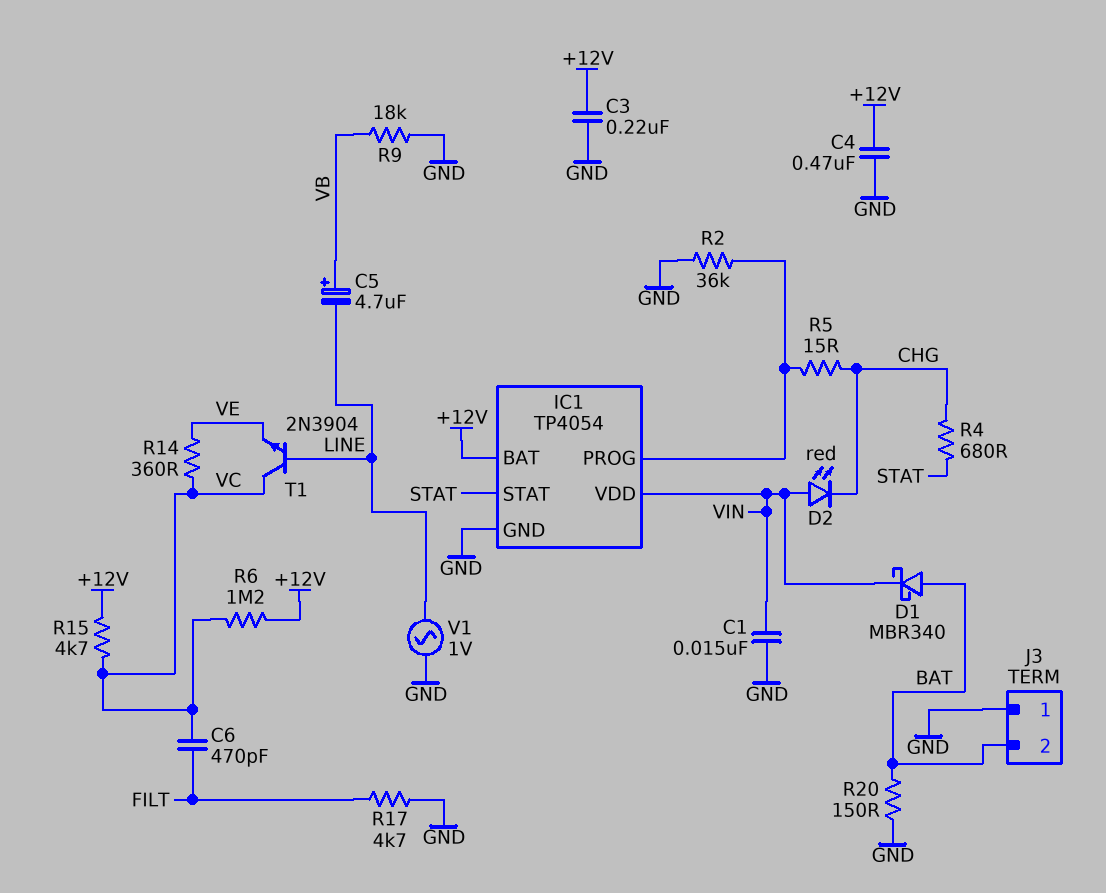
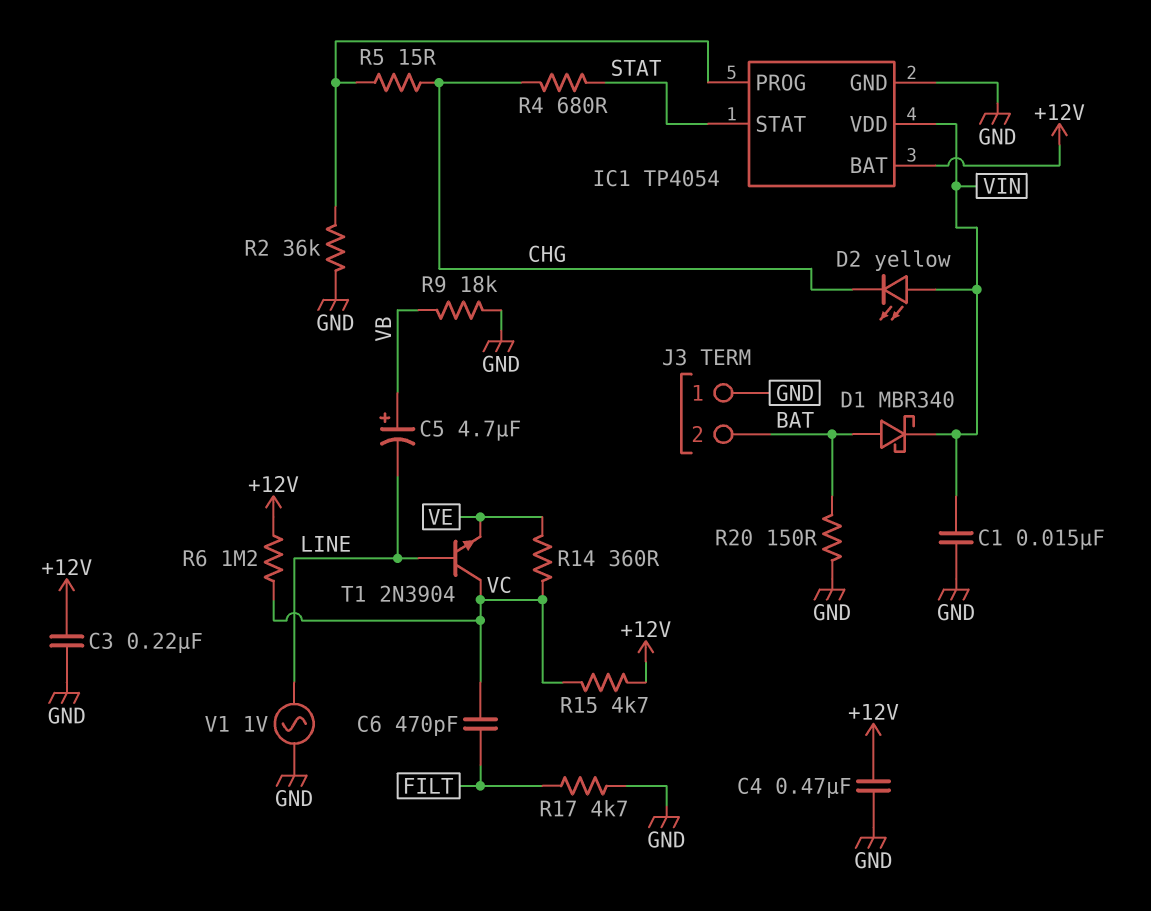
D2: LED red (A VIN, K CHG) -> LED yellow (A VIN, K CHG)

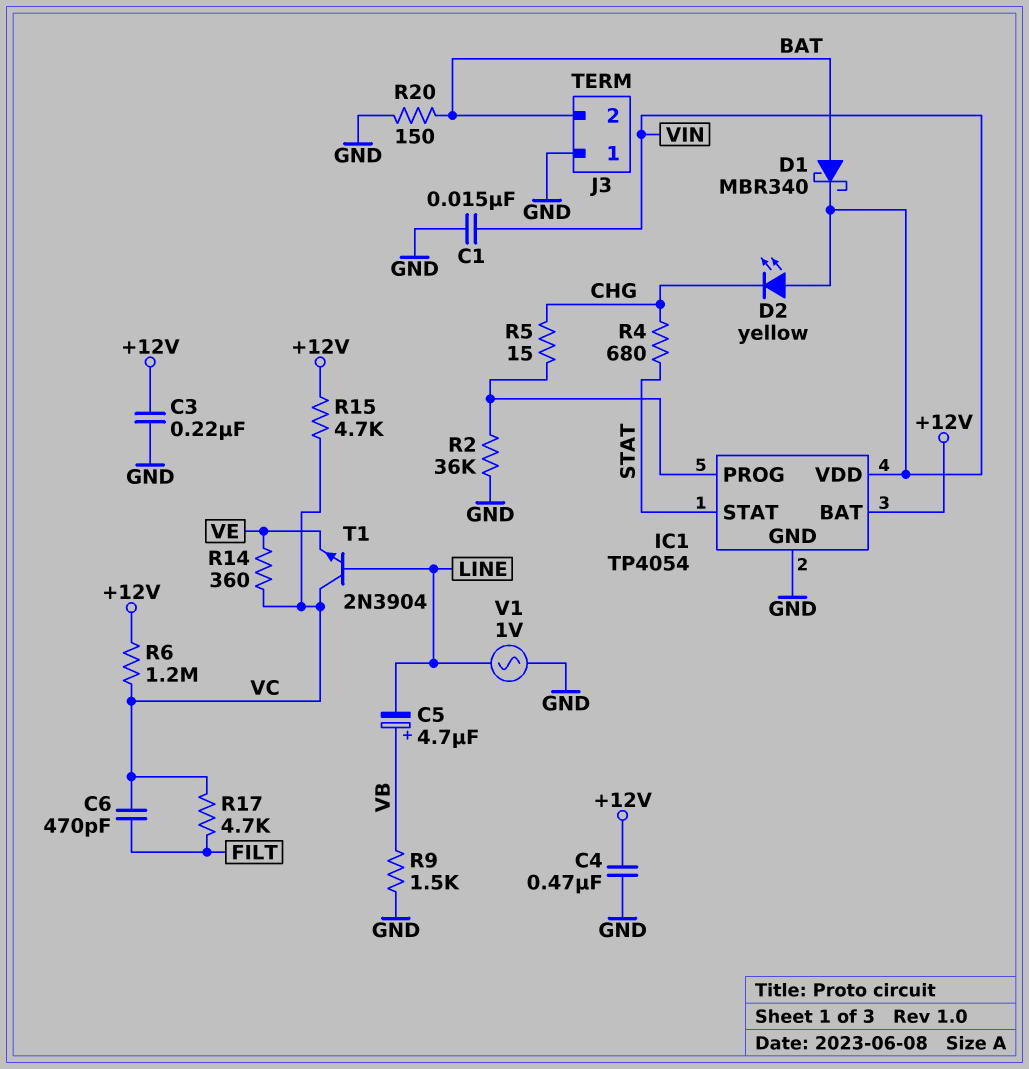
R9: 18k (GND, VB) -> 1.5k (GND, VB)
R17: 4.7k (FILT, GND) -> 4.7k (FILT, VC)

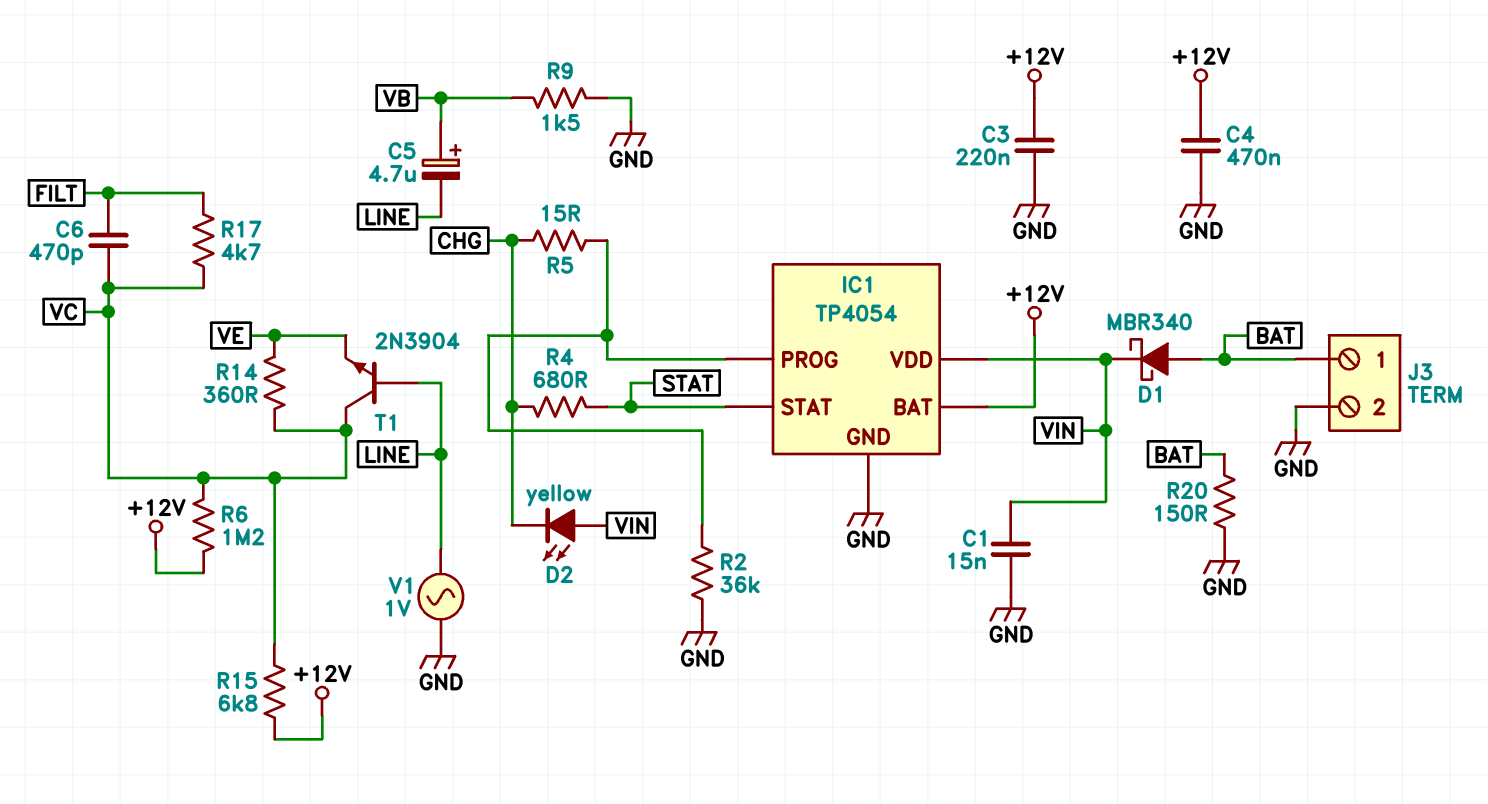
J3 pin 1: GND -> BAT
J3 pin 2: BAT -> GND
R15: 4.7k (+12V, VC) -> 6.8k (+12V, VC)

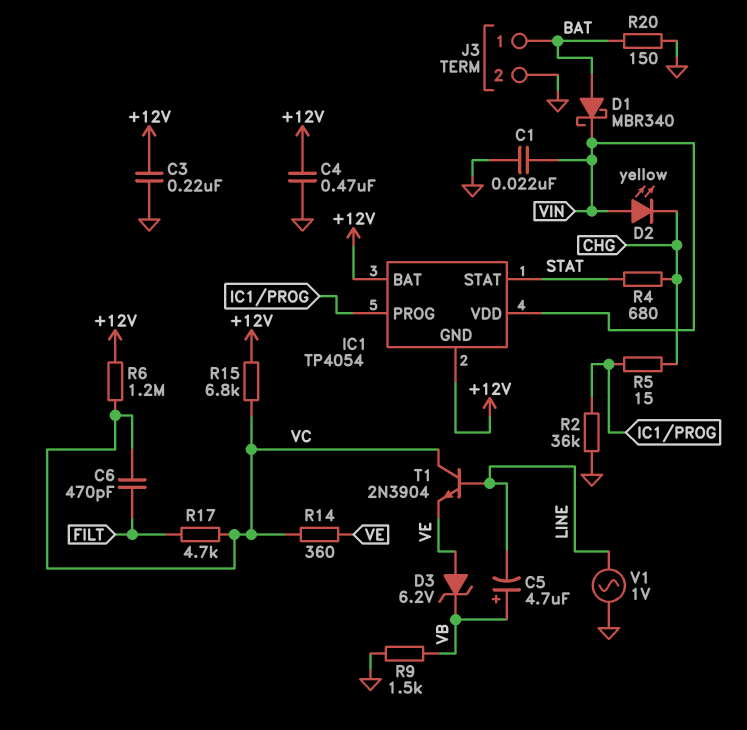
C1: 15nF (GND, VIN) -> 22nF (GND, VIN)
D3: none -> zener 6.2V (A VE, K VB)
IC1 pin GND: GND -> +12V

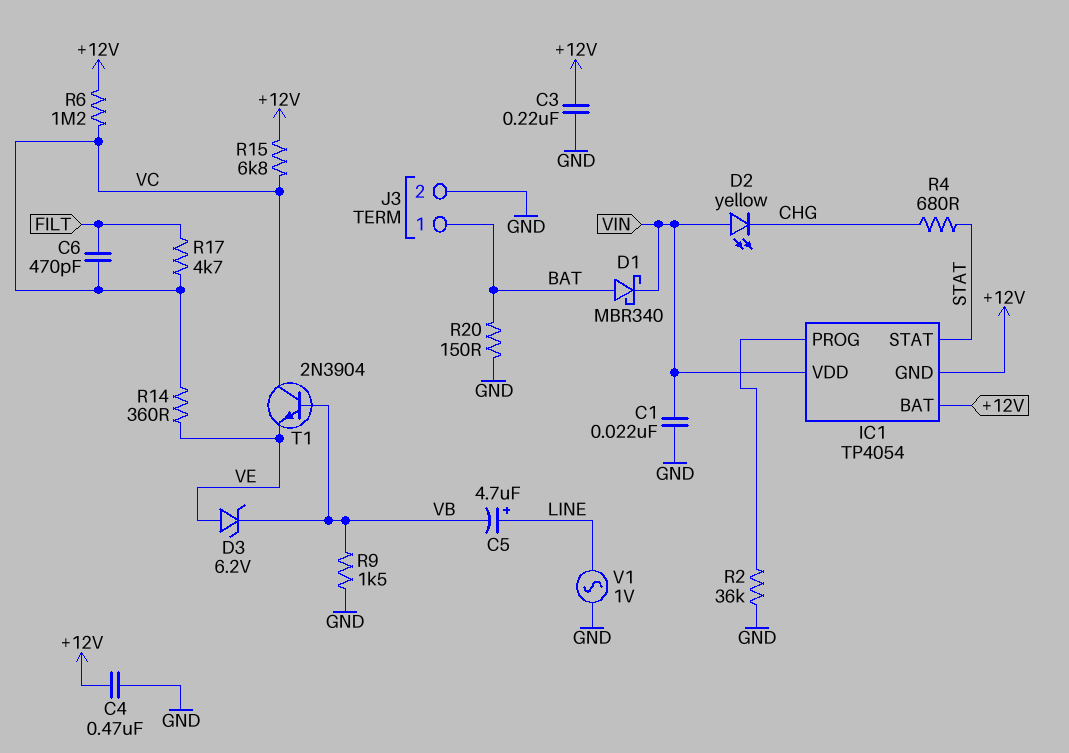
C5: 4.7uF (plus VB, minus LINE) -> 4.7uF (plus LINE, minus VB)
R5: 15 (CHG, IC1/PROG) -> none
T1: NPN 2N3904 (B LINE, C VC, E VE) -> NPN 2N3904 (B VB, C VC, E VE)

